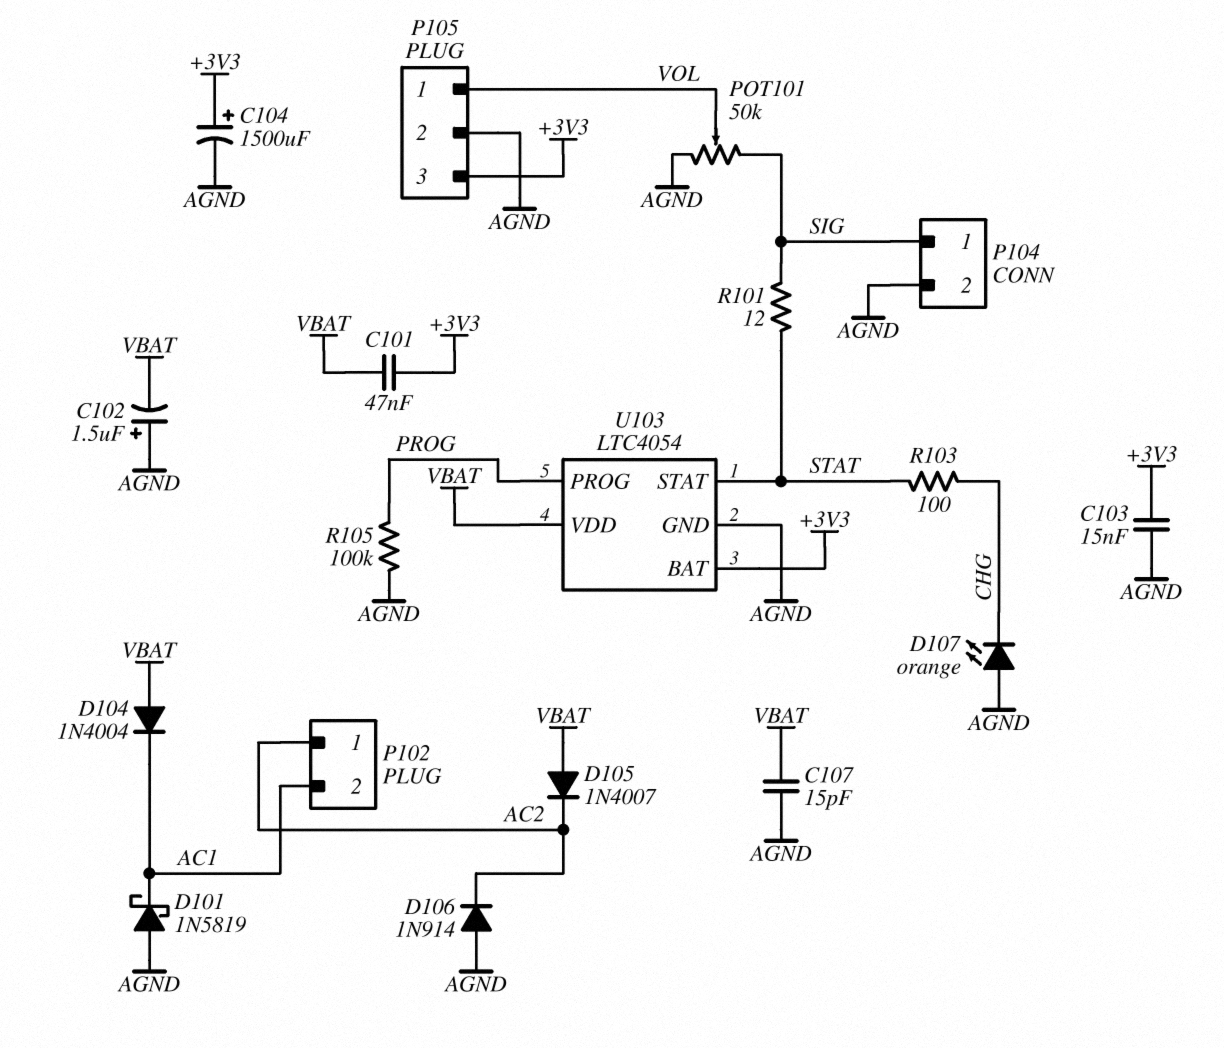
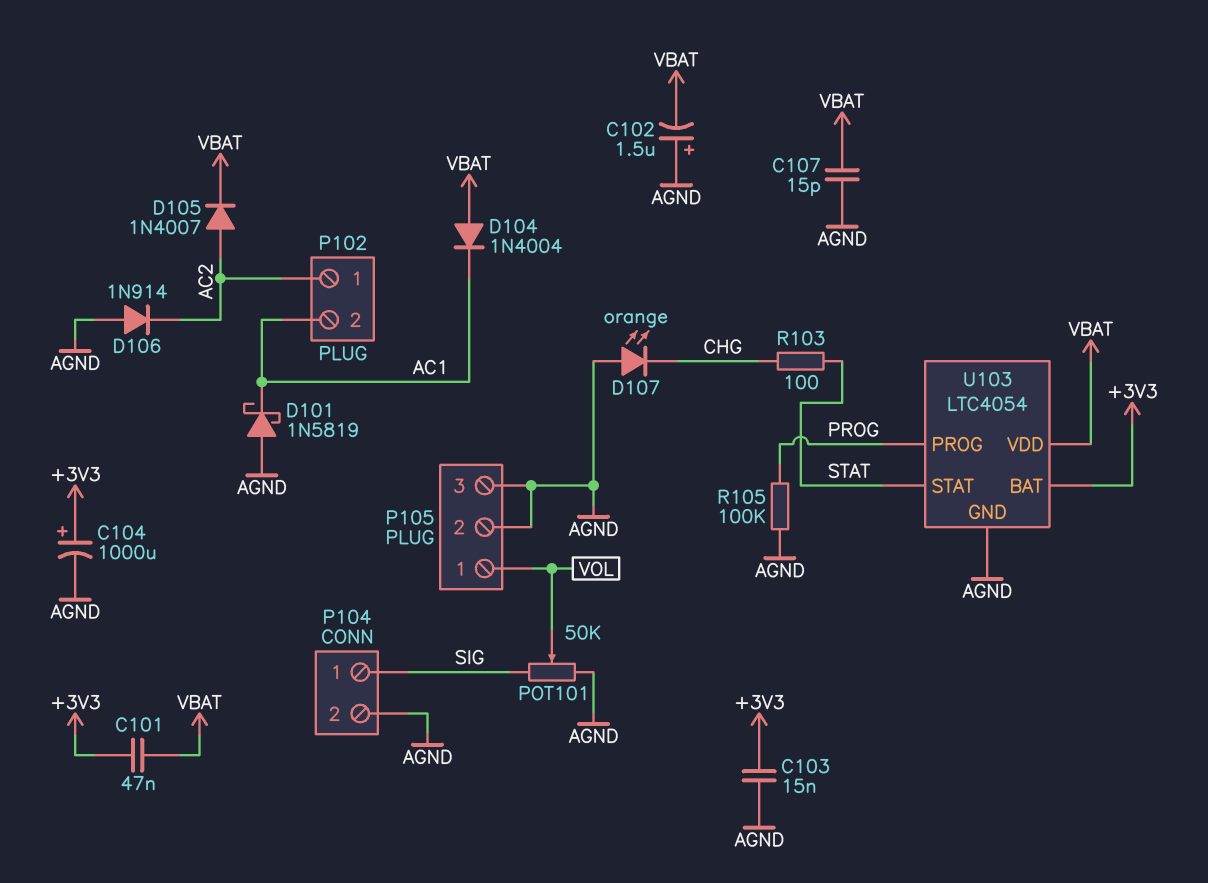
C104: 1500uF (plus +3V3, minus AGND) -> 1000uF (plus +3V3, minus AGND)
D105: diode 1N4007 (A VBAT, K AC2) -> diode 1N4007 (A AC2, K VBAT)
P105 pin 3: +3V3 -> AGND
R101: 12 (SIG, STAT) -> none

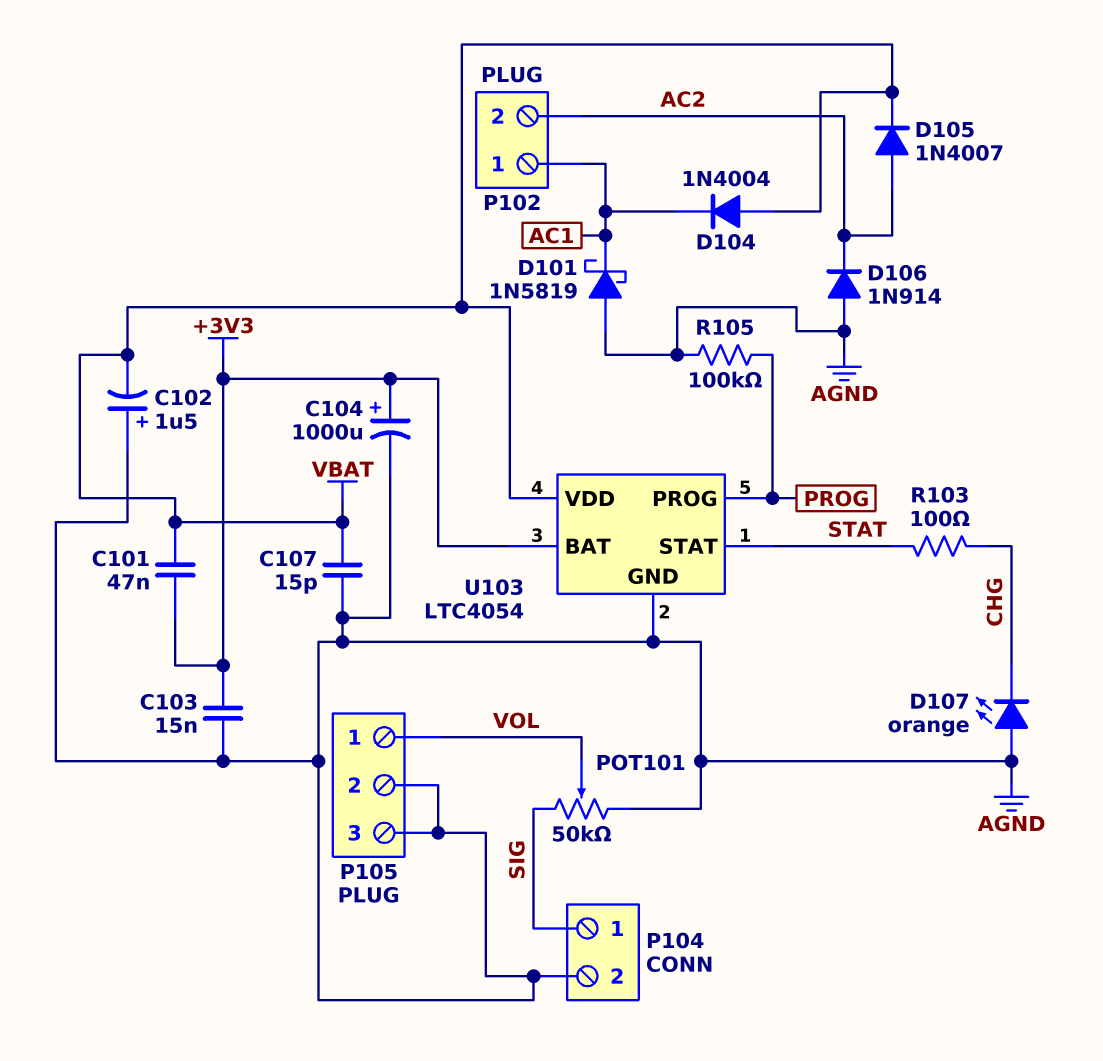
P102 pin 1: AC2 -> AC1
P102 pin 2: AC1 -> AC2

